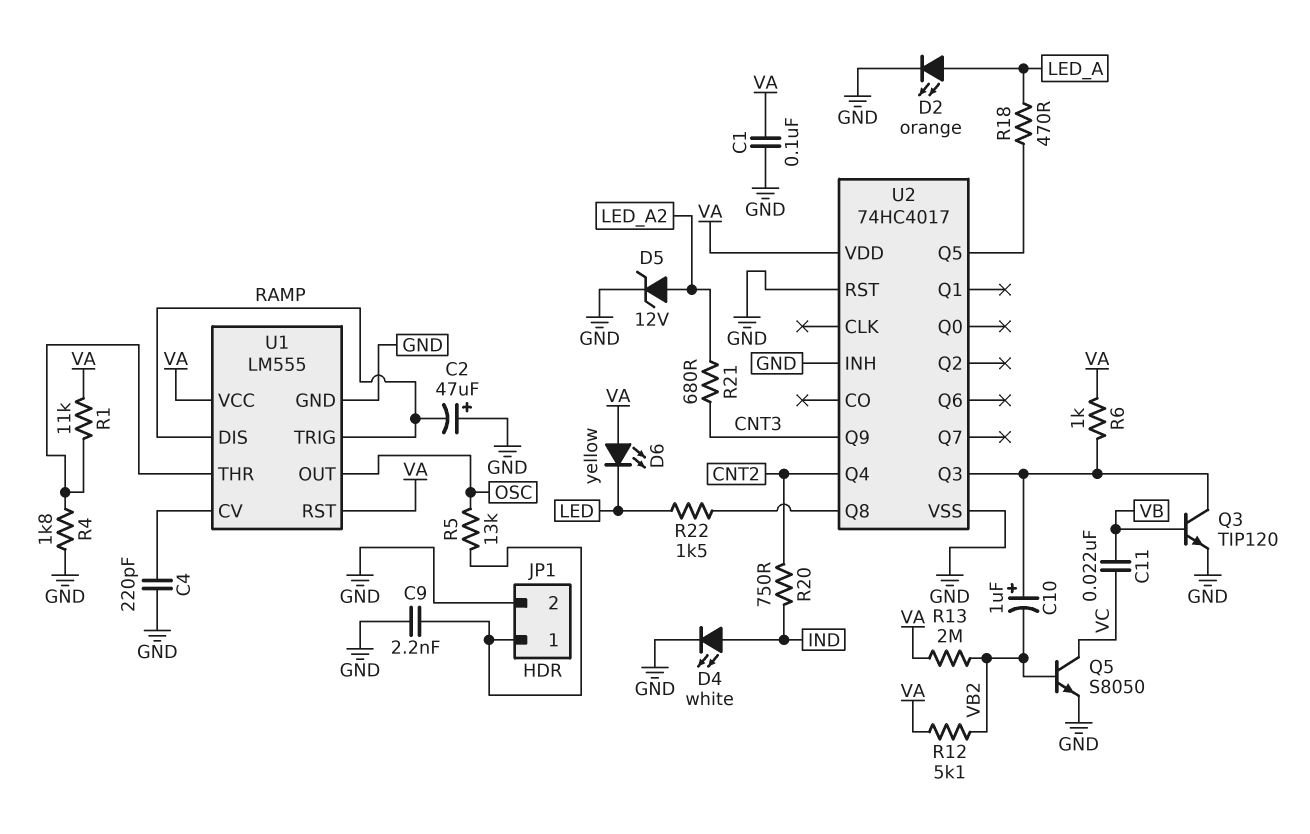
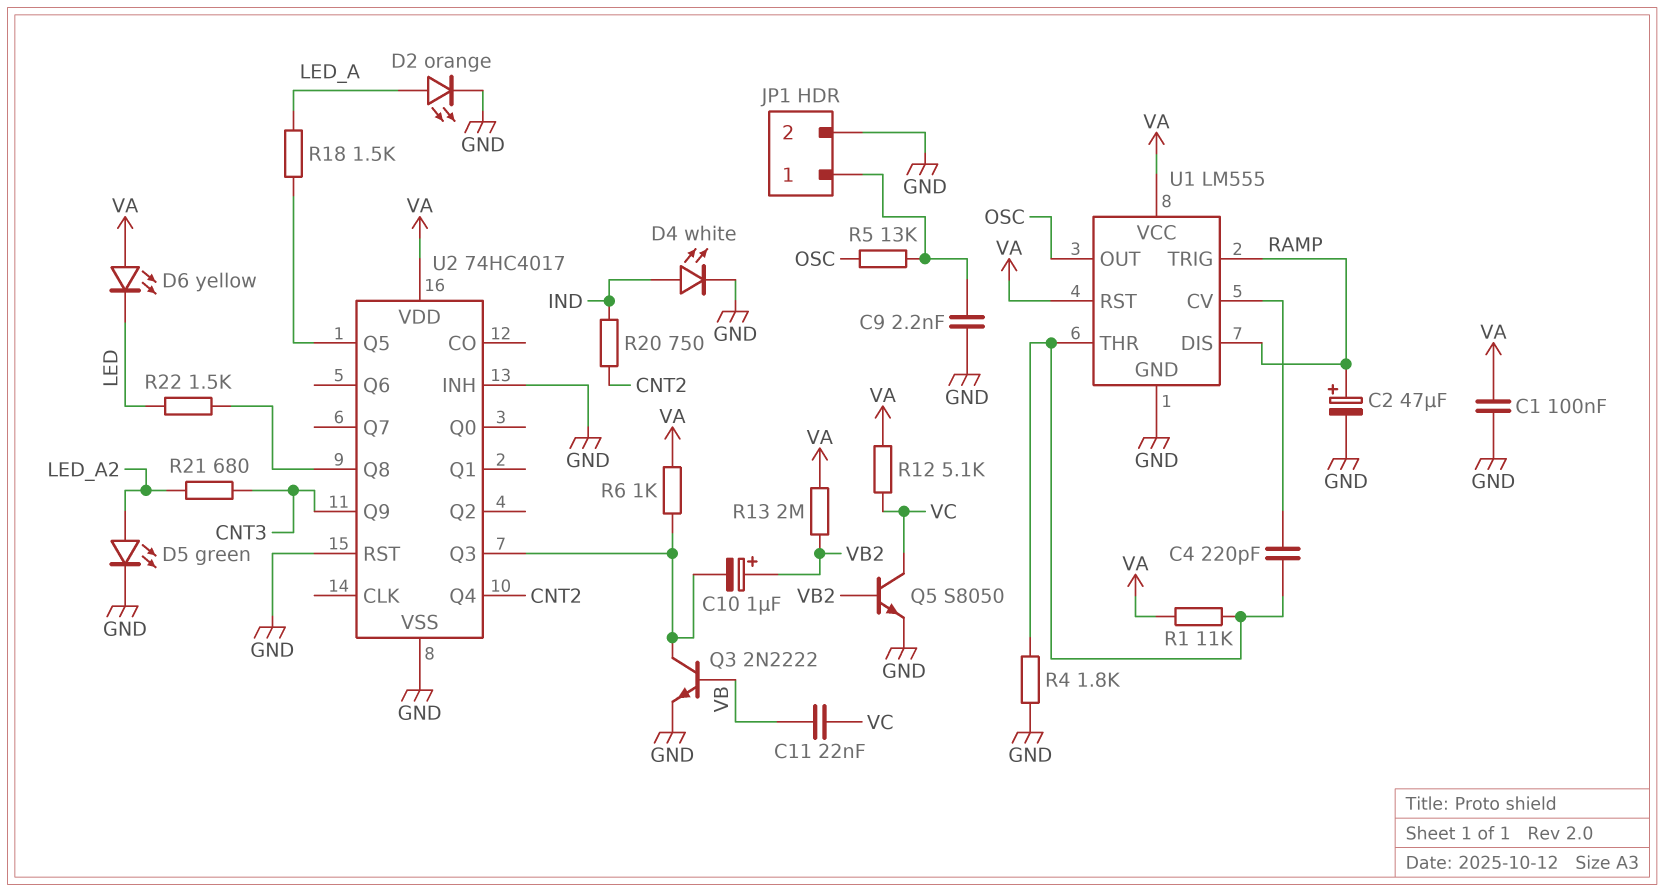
C2: 47uF (plus GND, minus RAMP) -> 47uF (plus RAMP, minus GND)
C4: 220pF (GND, U1/CV) -> 220pF (U1/CV, U1/THR)
C10: 1uF (plus U2/Q3, minus VB2) -> 1uF (plus VB2, minus U2/Q3)
D5: zener 12V (A LED_A2, K GND) -> LED green (A LED_A2, K GND)
Q3: NPN TIP120 (B VB, C U2/Q3, E GND) -> NPN 2N2222 (B VB, C U2/Q3, E GND)
R12: 5.1k (VA, VB2) -> 5.1k (VA, VC)
R18: 470 (LED_A, U2/Q5) -> 1.5k (LED_A, U2/Q5)

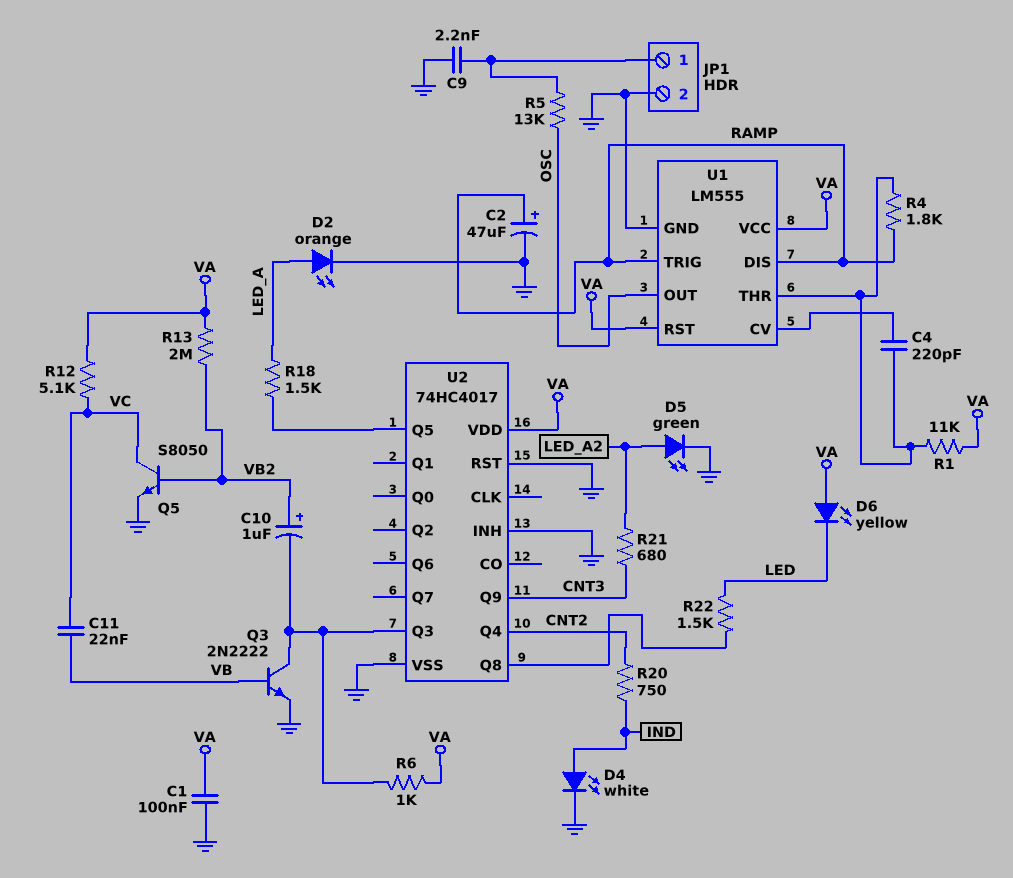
R4: 1.8k (GND, U1/THR) -> 1.8k (RAMP, U1/THR)

